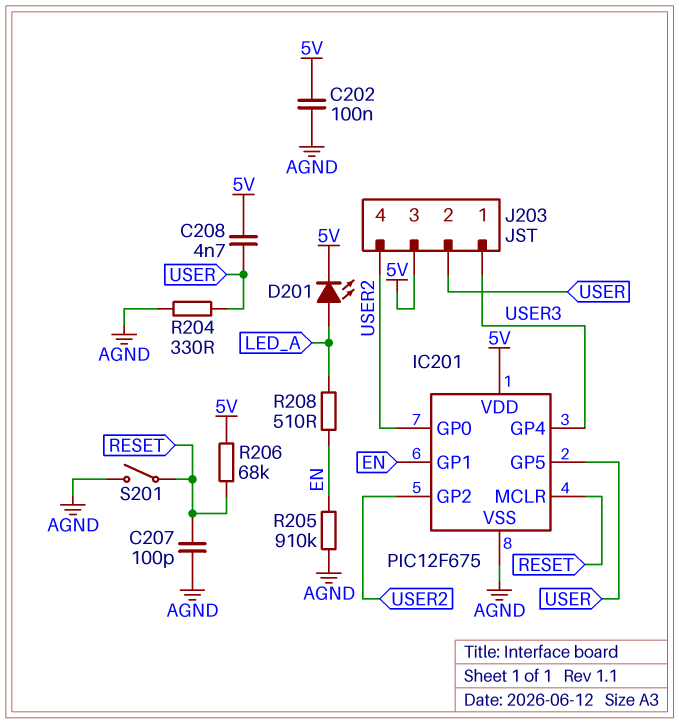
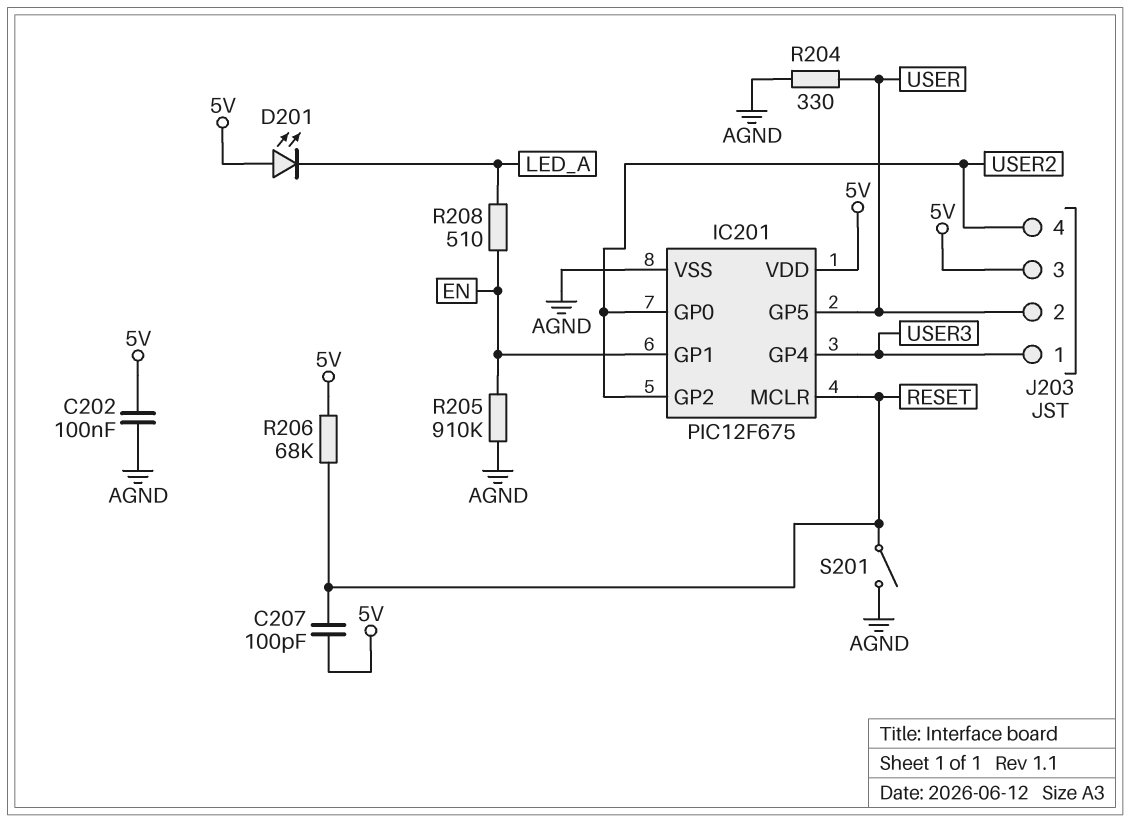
C207: 100pF (AGND, RESET) -> 100pF (5V, RESET)
C208: 4.7nF (5V, USER) -> none
D201: LED (A LED_A, K 5V) -> LED (A 5V, K LED_A)

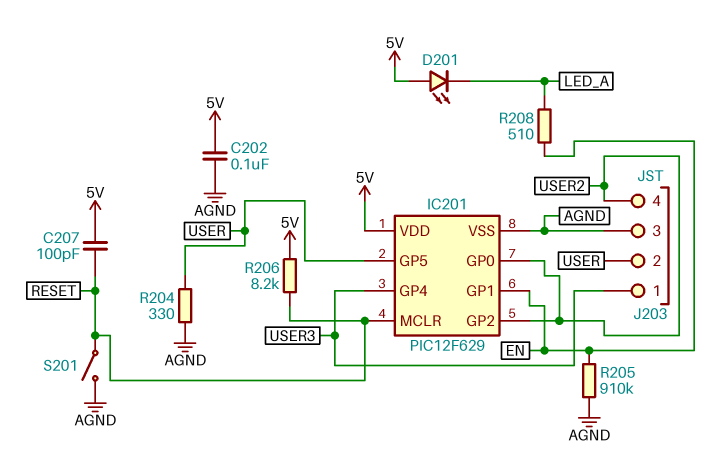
IC201: PIC12F675 -> PIC12F629
J203 pin 3: 5V -> AGND
R206: 68k (5V, RESET) -> 8.2k (5V, RESET)

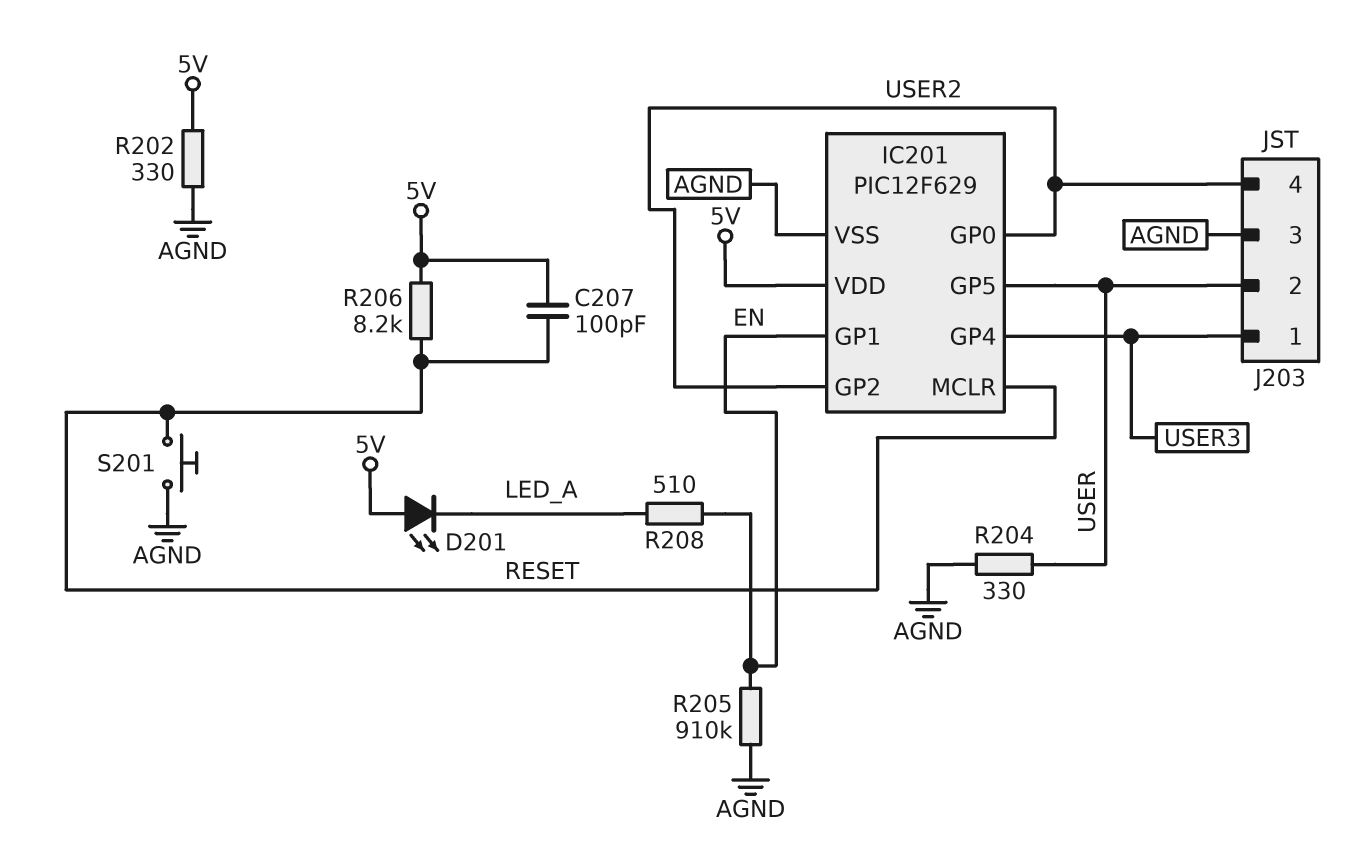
C202: 100nF (5V, AGND) -> none
R202: none -> 330 (5V, AGND)
S201: switch (AGND, RESET) -> button (AGND, RESET)

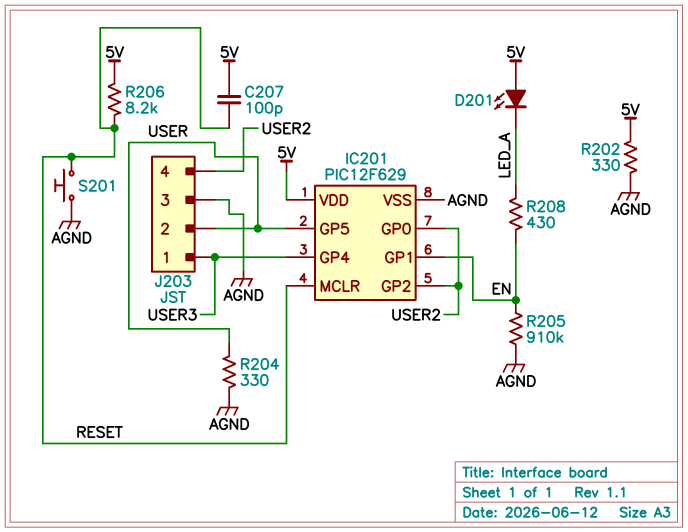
R208: 510 (EN, LED_A) -> 430 (EN, LED_A)

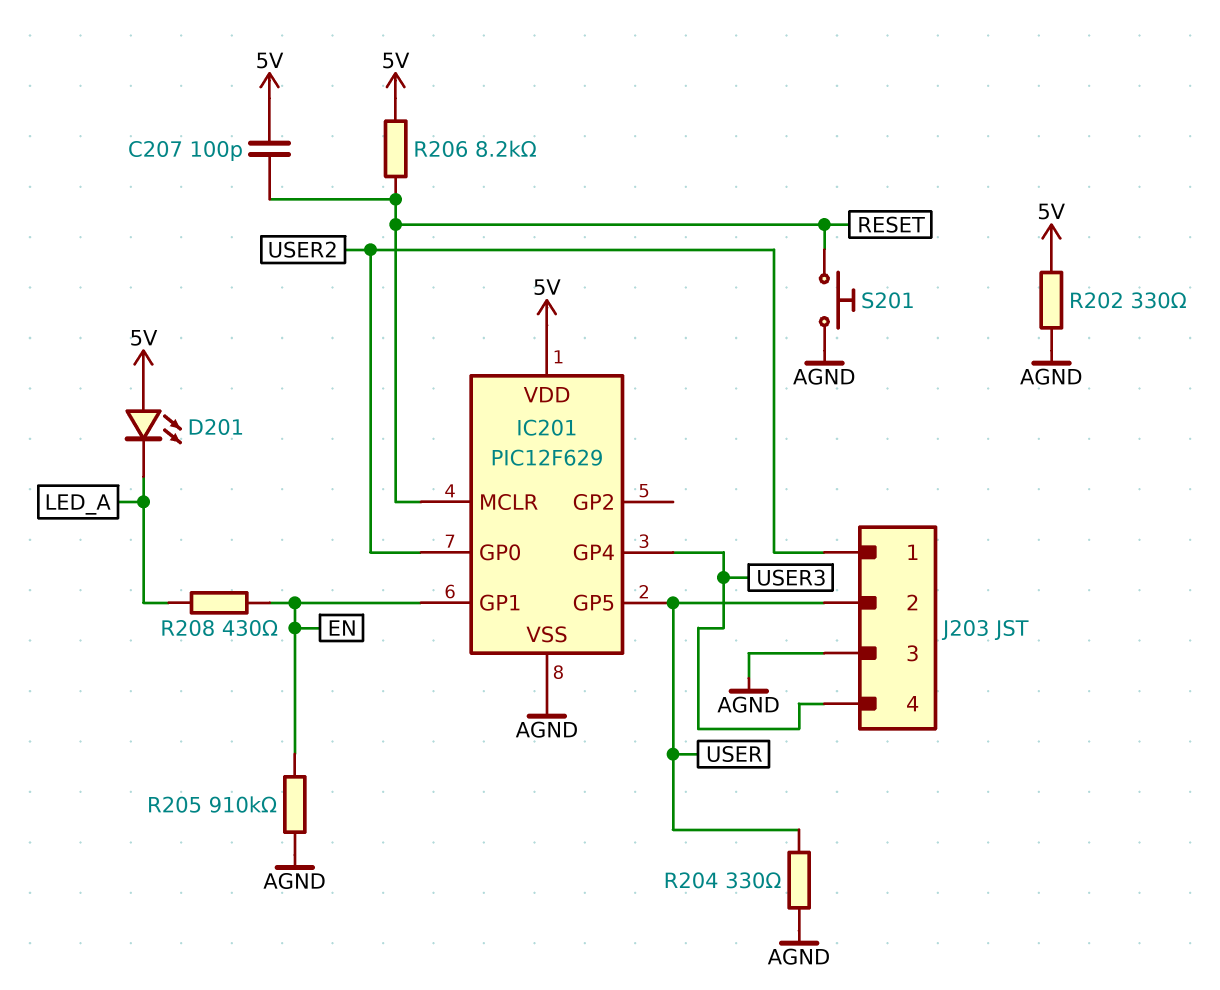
IC201 pin GP2: USER2 -> none
J203 pin 1: USER3 -> USER2
J203 pin 4: USER2 -> USER3

